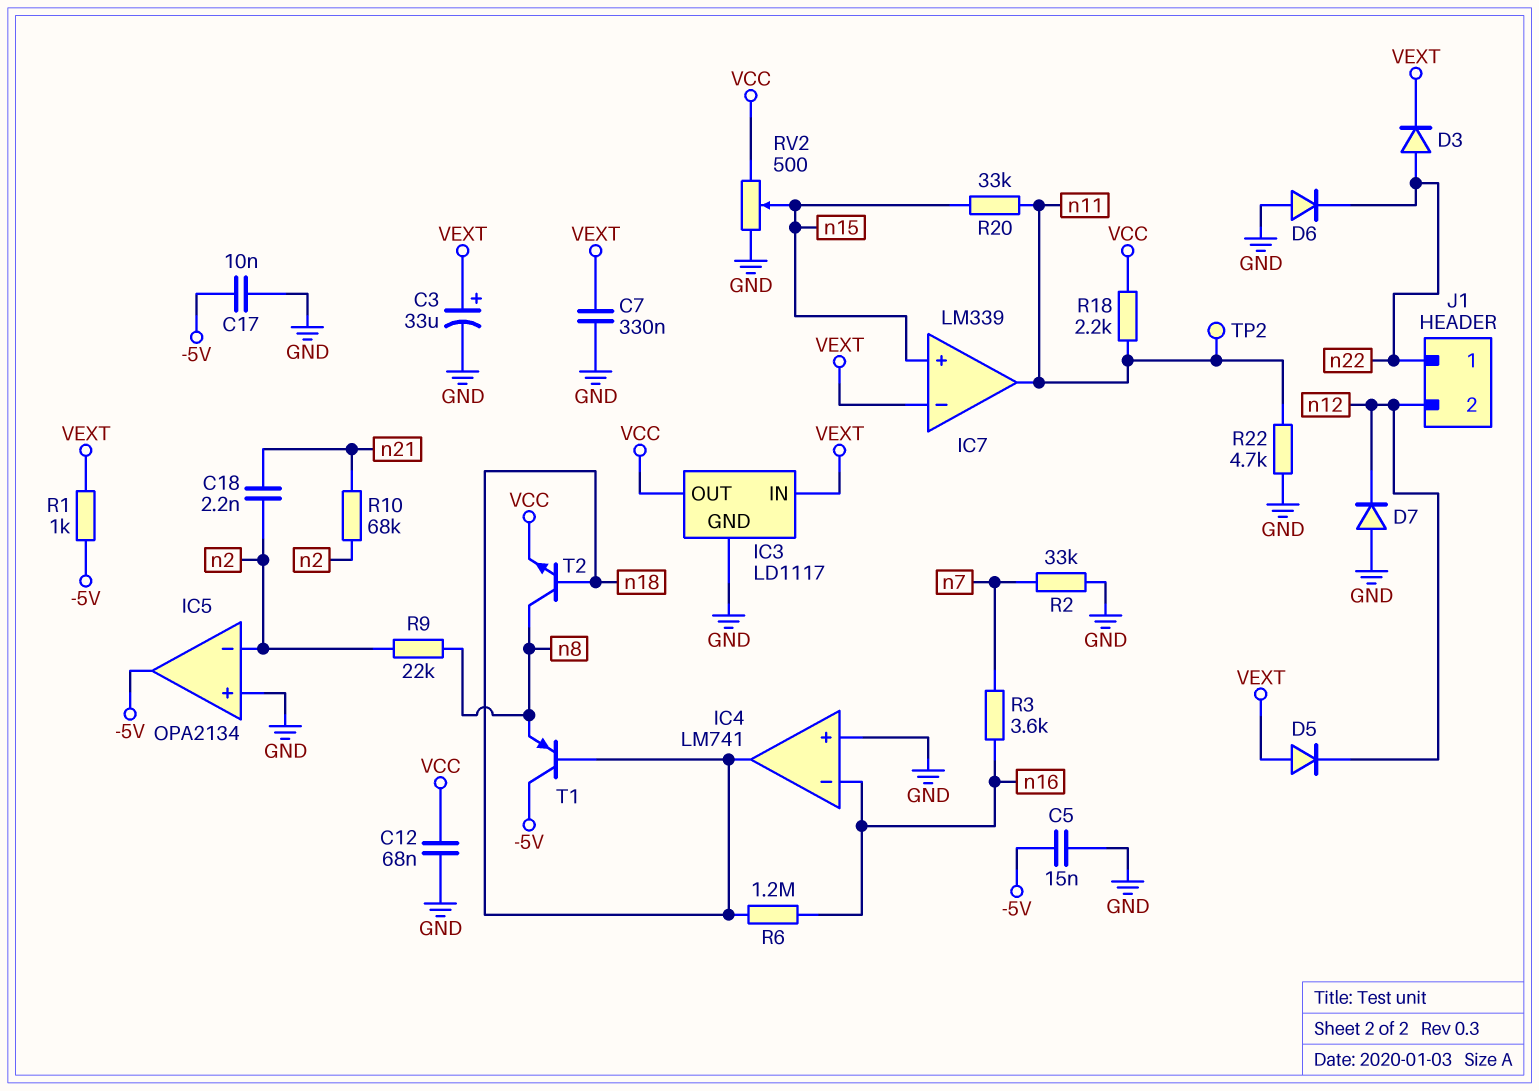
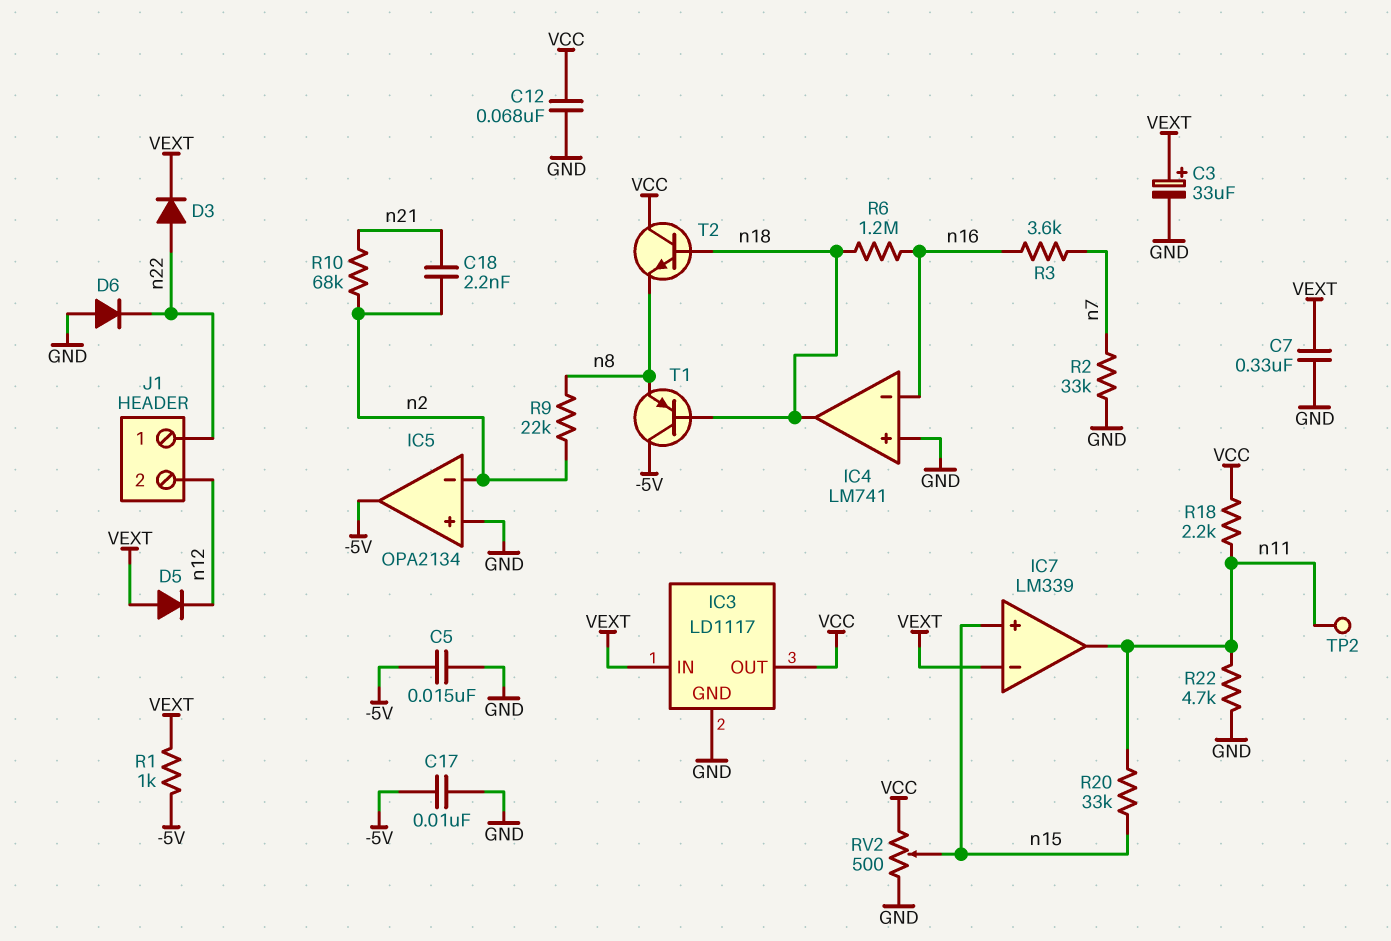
D7: diode (A GND, K n12) -> none
T2: NPN (B n18, C n8, E VCC) -> NPN (B n18, C VCC, E n8)

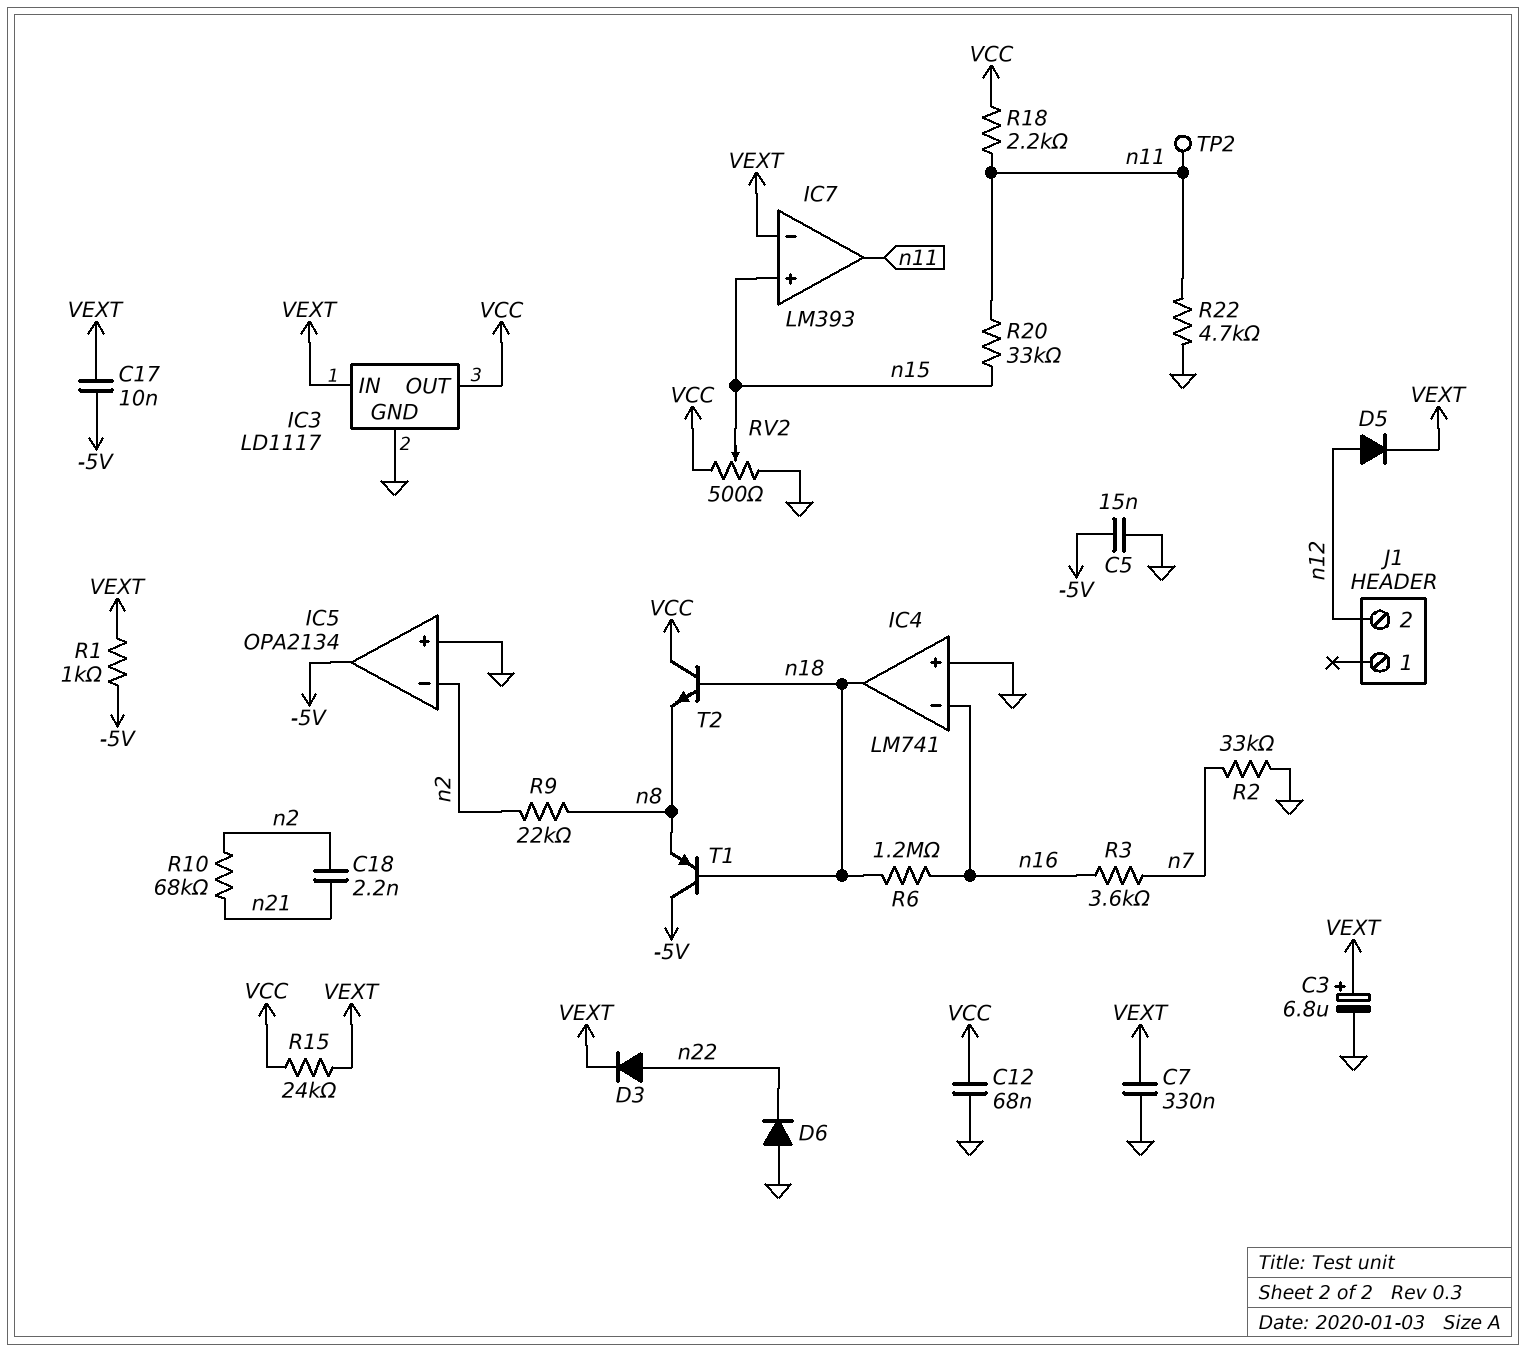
C3: 33uF (plus VEXT, minus GND) -> 6.8uF (plus VEXT, minus GND)
C17: 10nF (-5V, GND) -> 10nF (-5V, VEXT)
D5: diode (A VEXT, K n12) -> diode (A n12, K VEXT)
IC7: LM339 -> LM393
J1 pin 1: n22 -> none
R15: none -> 24k (VCC, VEXT)

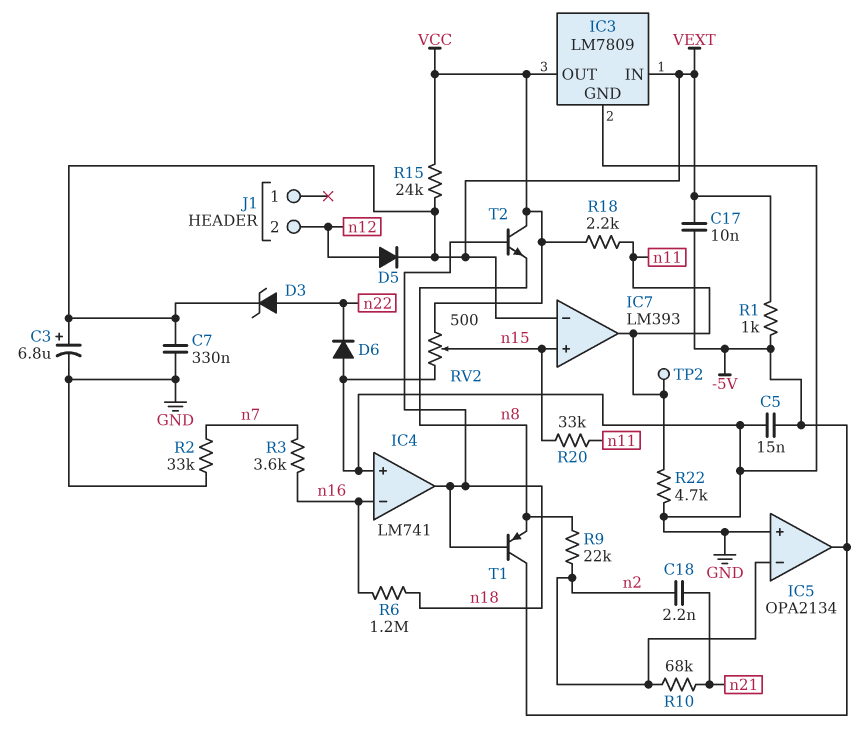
C12: 68nF (GND, VCC) -> none
D3: diode (A n22, K VEXT) -> zener (A n22, K VEXT)
IC3: LD1117 -> LM7809

